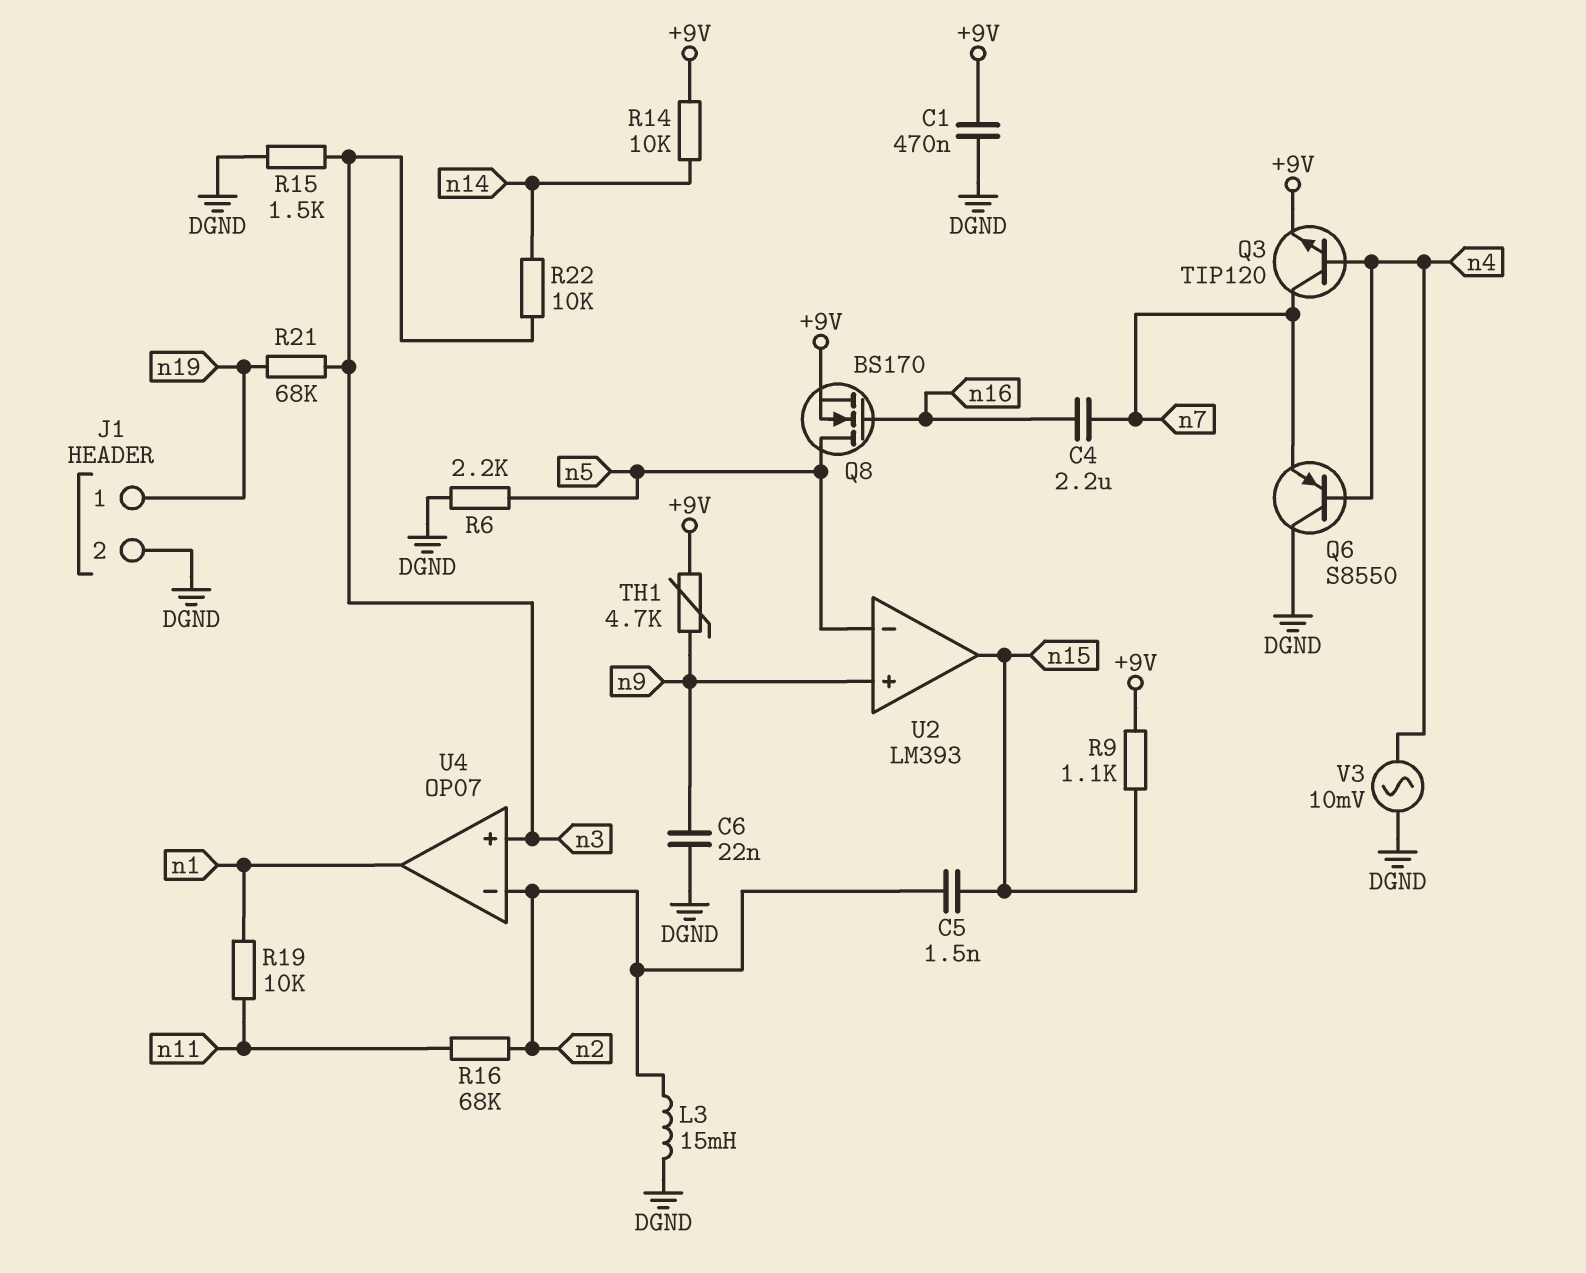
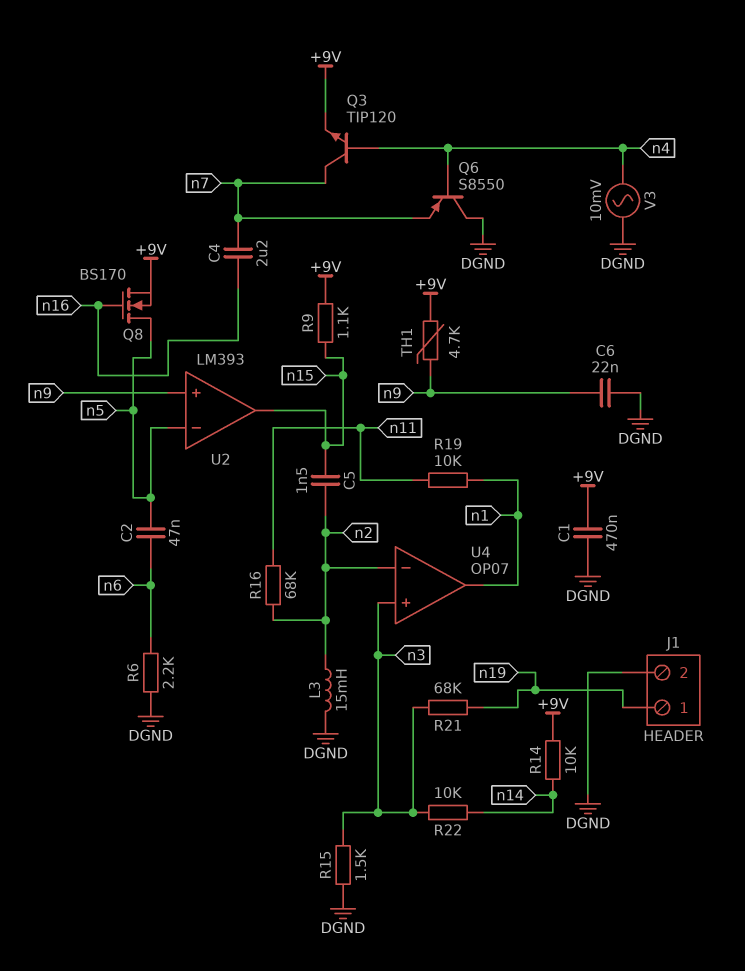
C2: none -> 47nF (n5, n6)
R6: 2.2k (DGND, n5) -> 2.2k (DGND, n6)

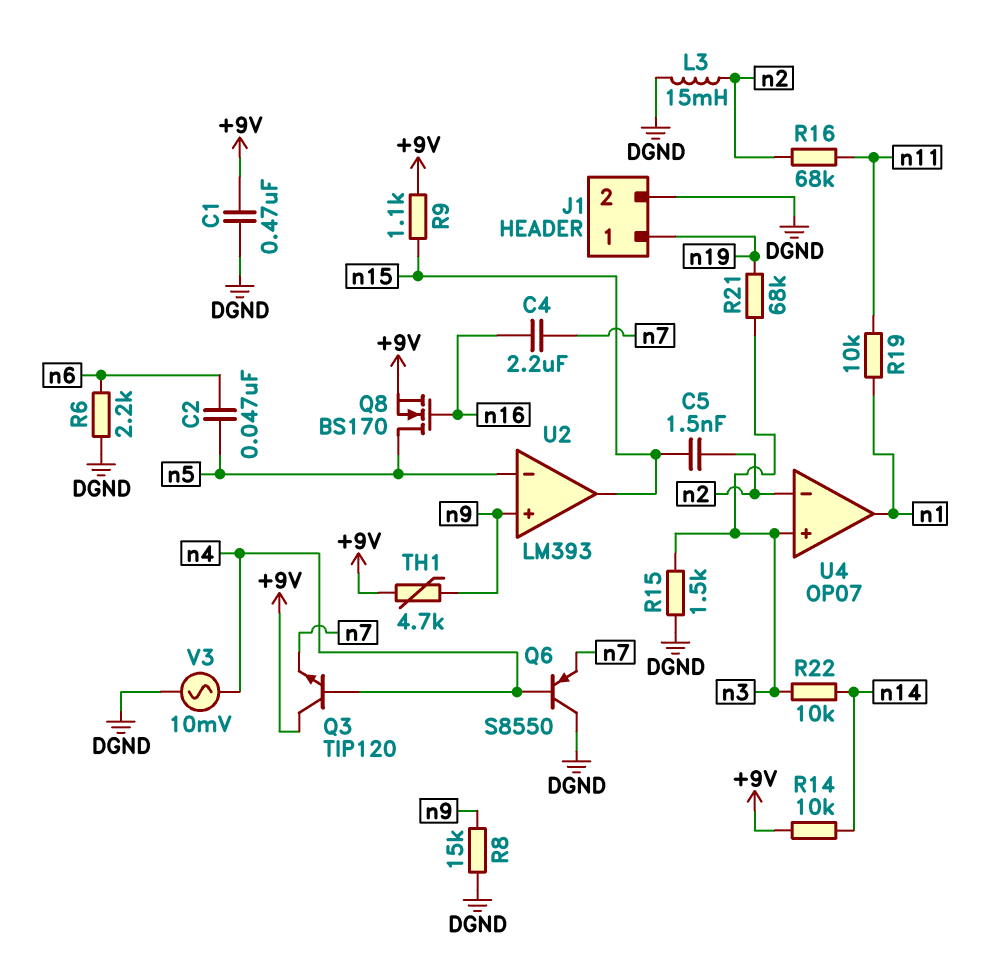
C6: 22nF (DGND, n9) -> none
Q3: NPN TIP120 (B n4, C n7, E +9V) -> NPN TIP120 (B n4, C +9V, E n7)
R8: none -> 15k (DGND, n9)

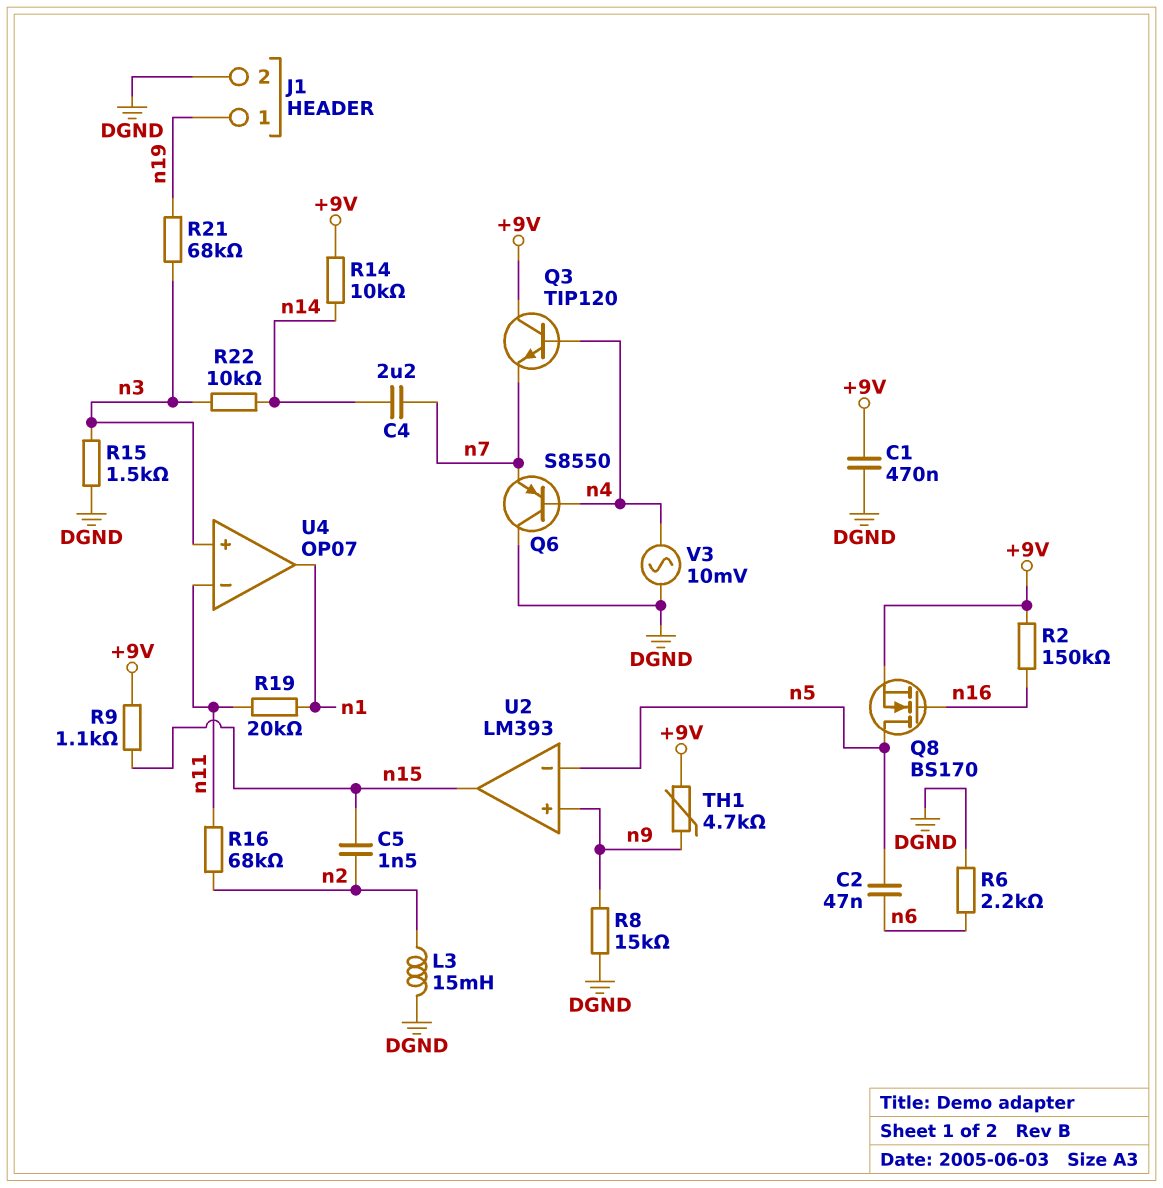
C4: 2.2uF (n7, n16) -> 2.2uF (n7, n14)
R2: none -> 150k (+9V, n16)
R19: 10k (n1, n11) -> 20k (n1, n11)
U4 pin in-: n2 -> n11

